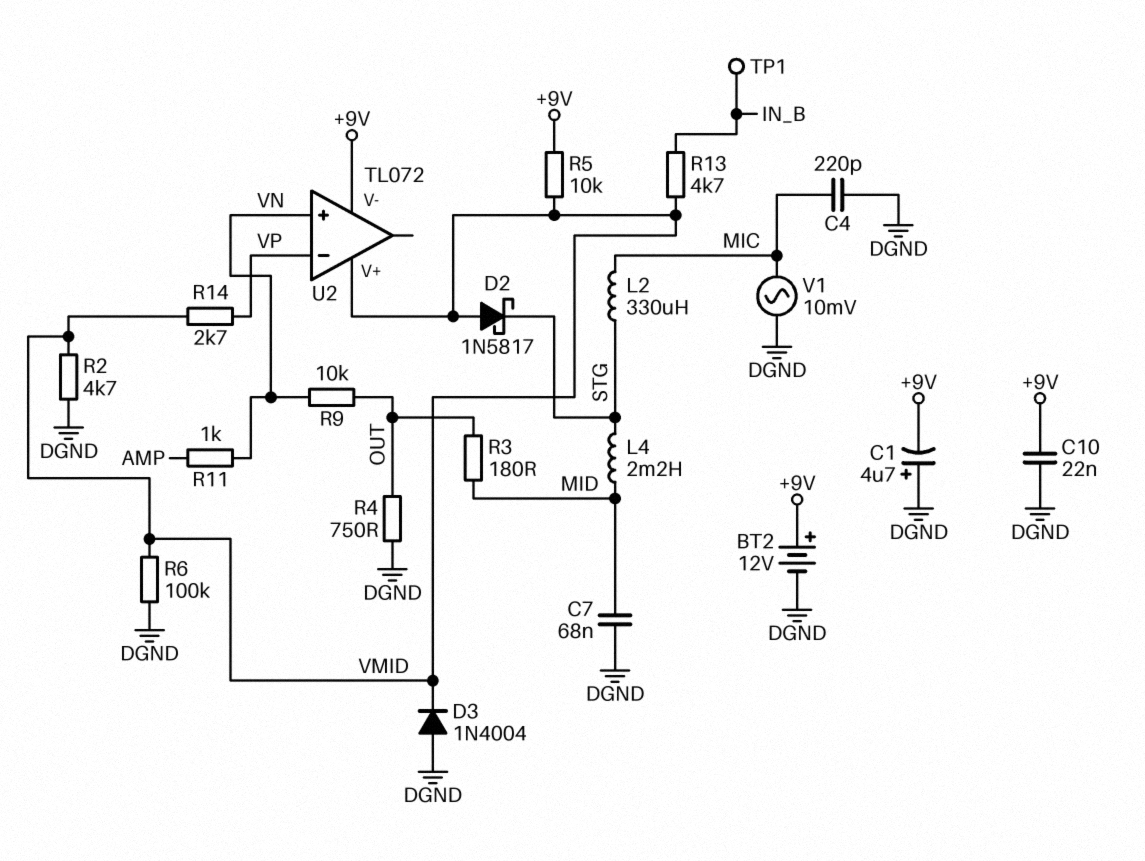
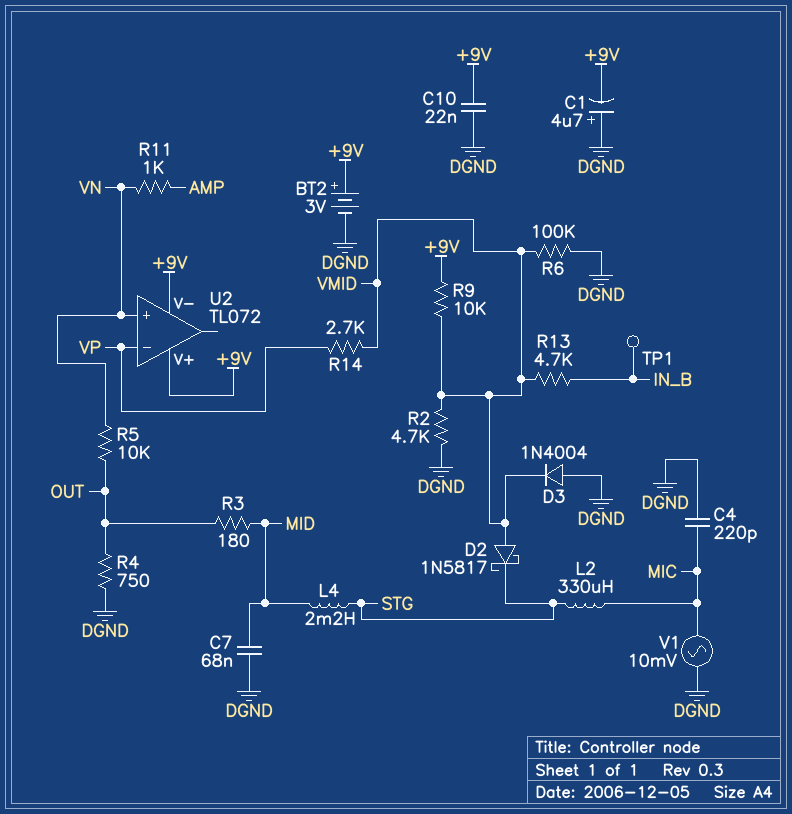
BT2: 12V (plus +9V, minus DGND) -> 3V (plus +9V, minus DGND)
R5: 10k (+9V, VMID) -> 10k (OUT, VN)
R9: 10k (OUT, VN) -> 10k (+9V, VMID)
U2 pin V+: VMID -> +9V

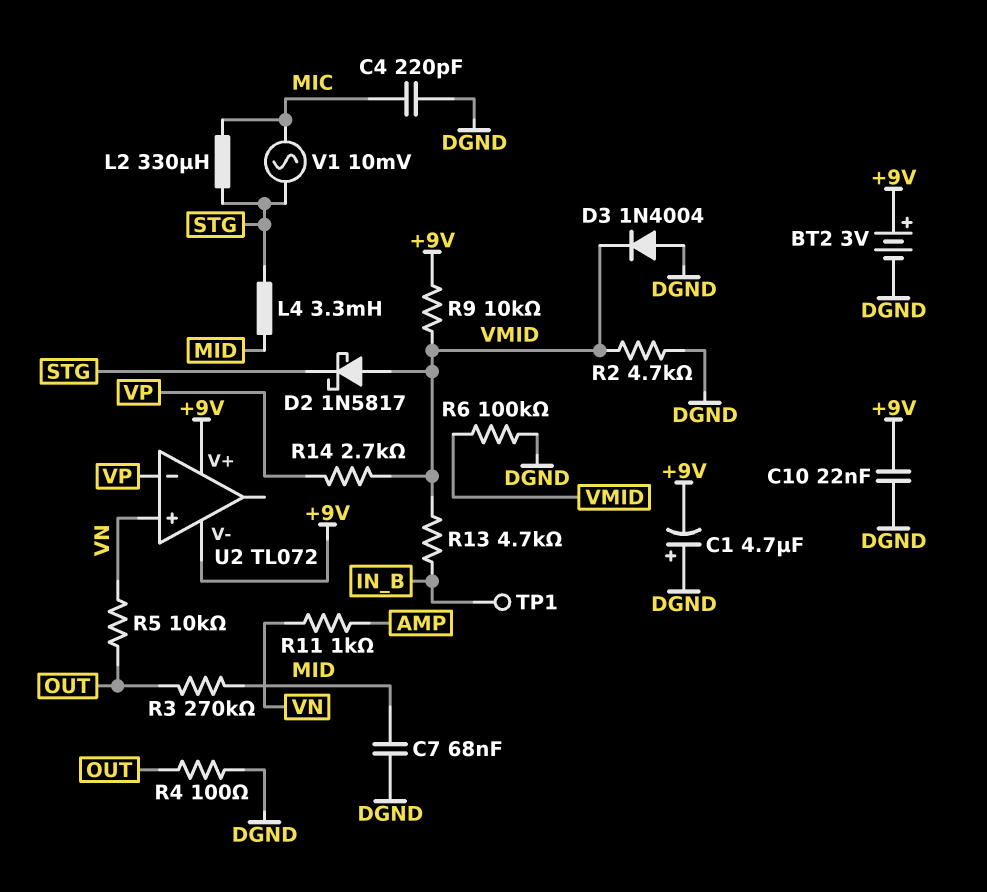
L4: 2.2mH (MID, STG) -> 3.3mH (MID, STG)
R3: 180 (MID, OUT) -> 270k (MID, OUT)
R4: 750 (DGND, OUT) -> 100 (DGND, OUT)
V1: AC 10mV (DGND, MIC) -> AC 10mV (MIC, STG)

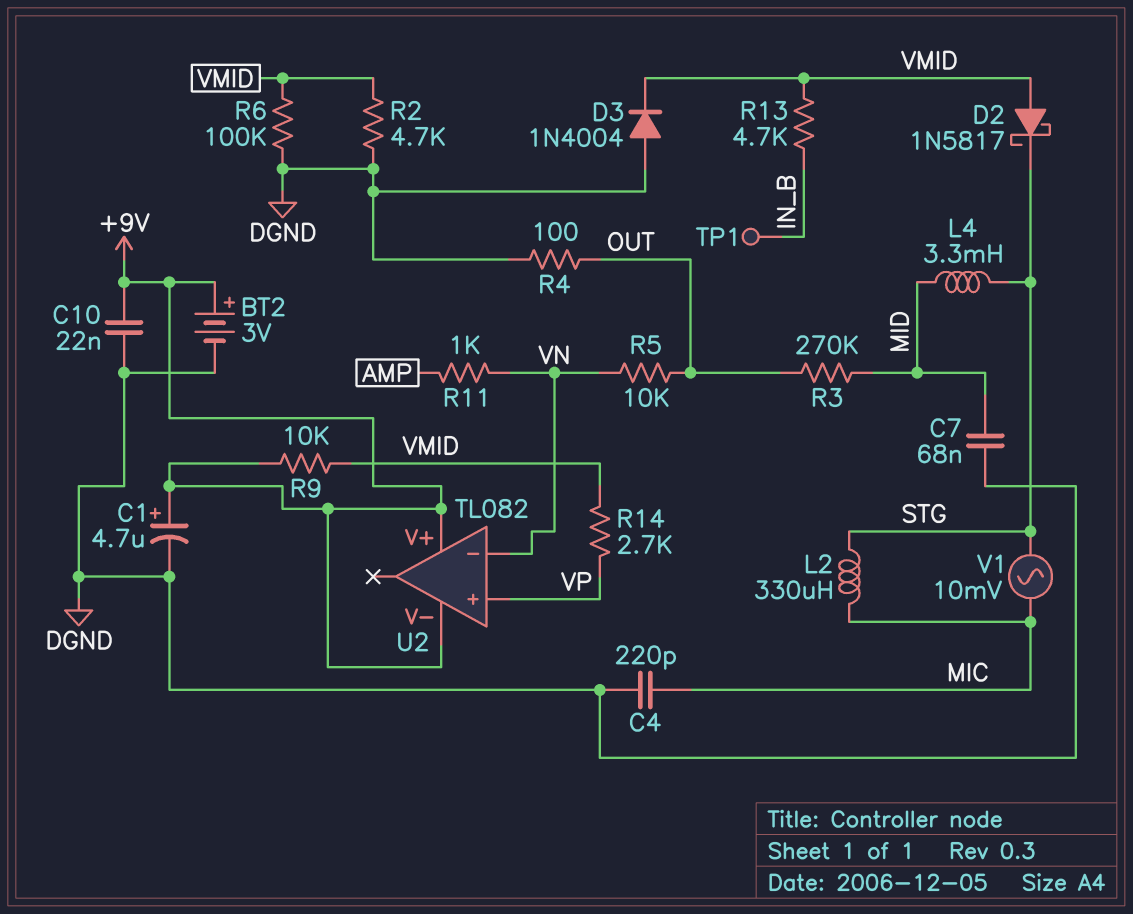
C1: 4.7uF (plus DGND, minus +9V) -> 4.7uF (plus +9V, minus DGND)
U2: TL072 -> TL082
U2 pin in+: VN -> VP
U2 pin in-: VP -> VN

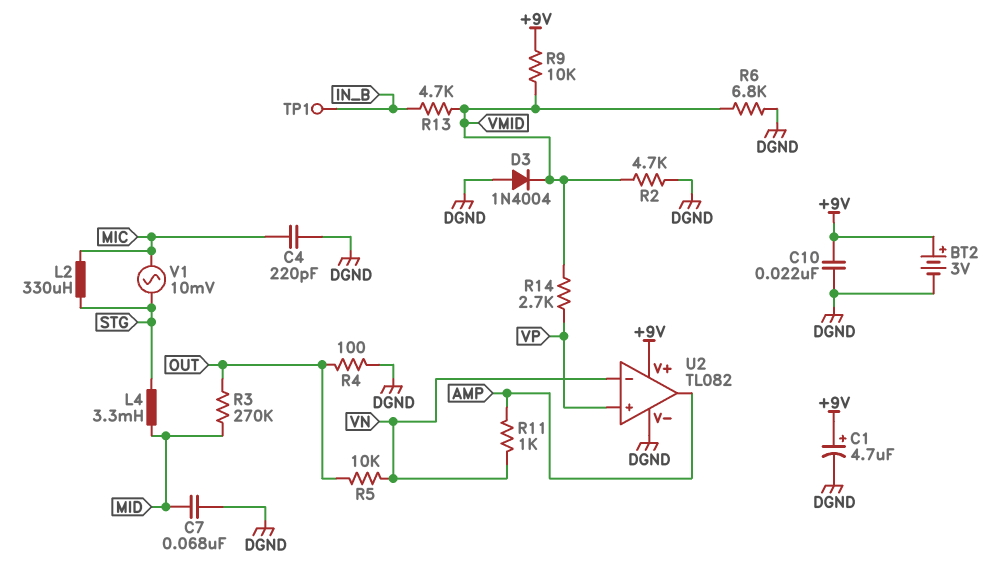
D2: schottky 1N5817 (A VMID, K STG) -> none
R6: 100k (DGND, VMID) -> 6.8k (DGND, VMID)
U2 pin V-: +9V -> DGND
U2 pin out: none -> AMP

